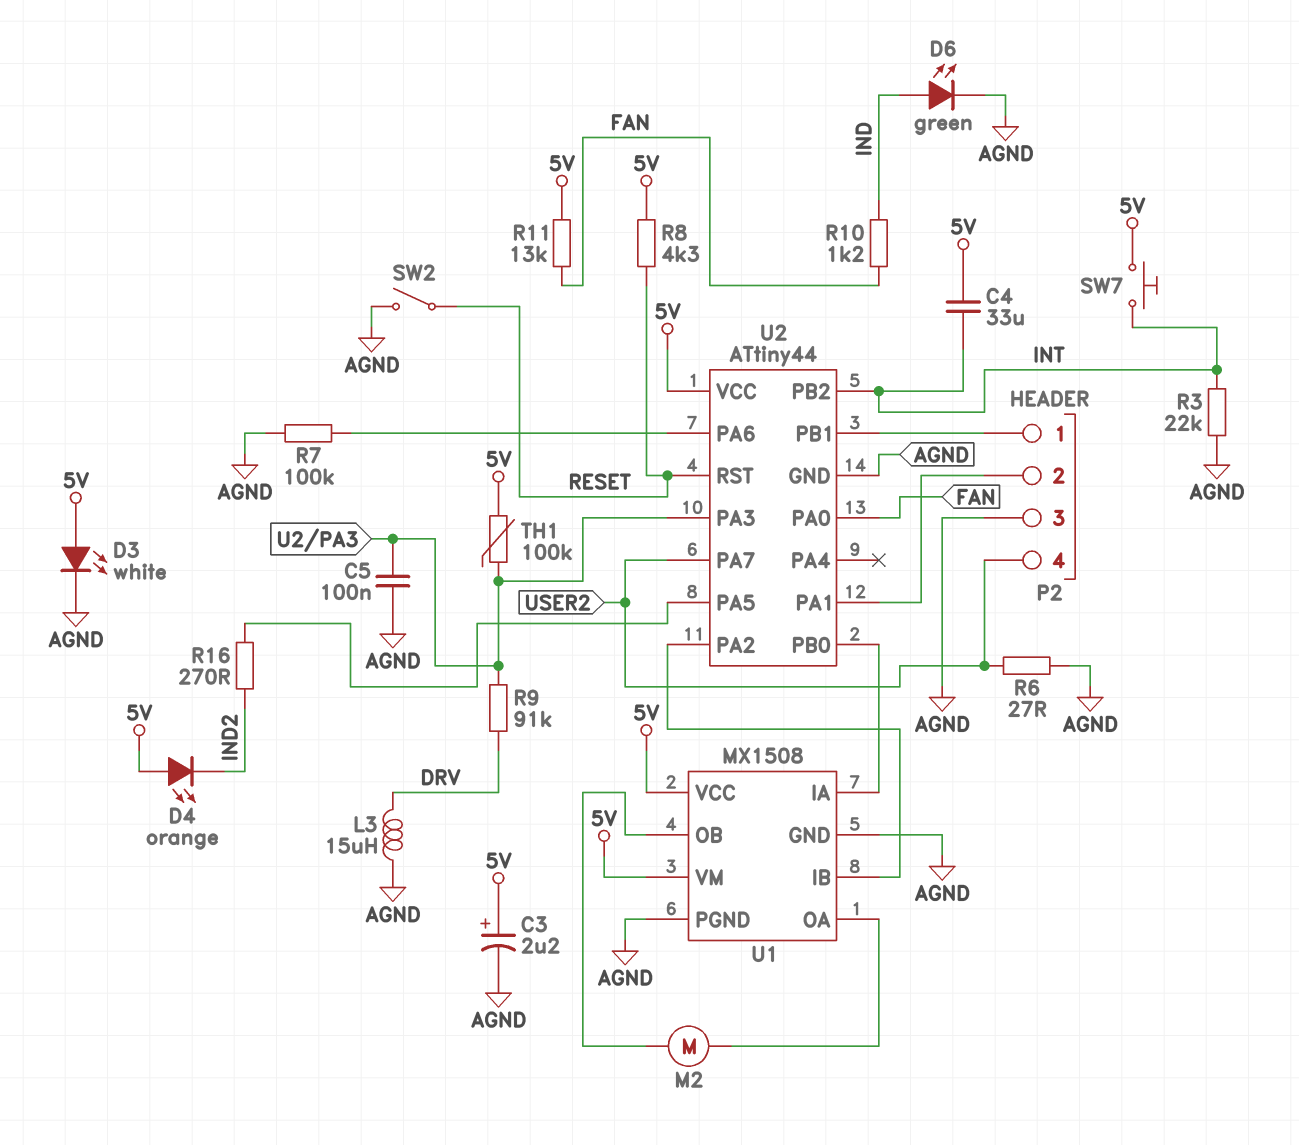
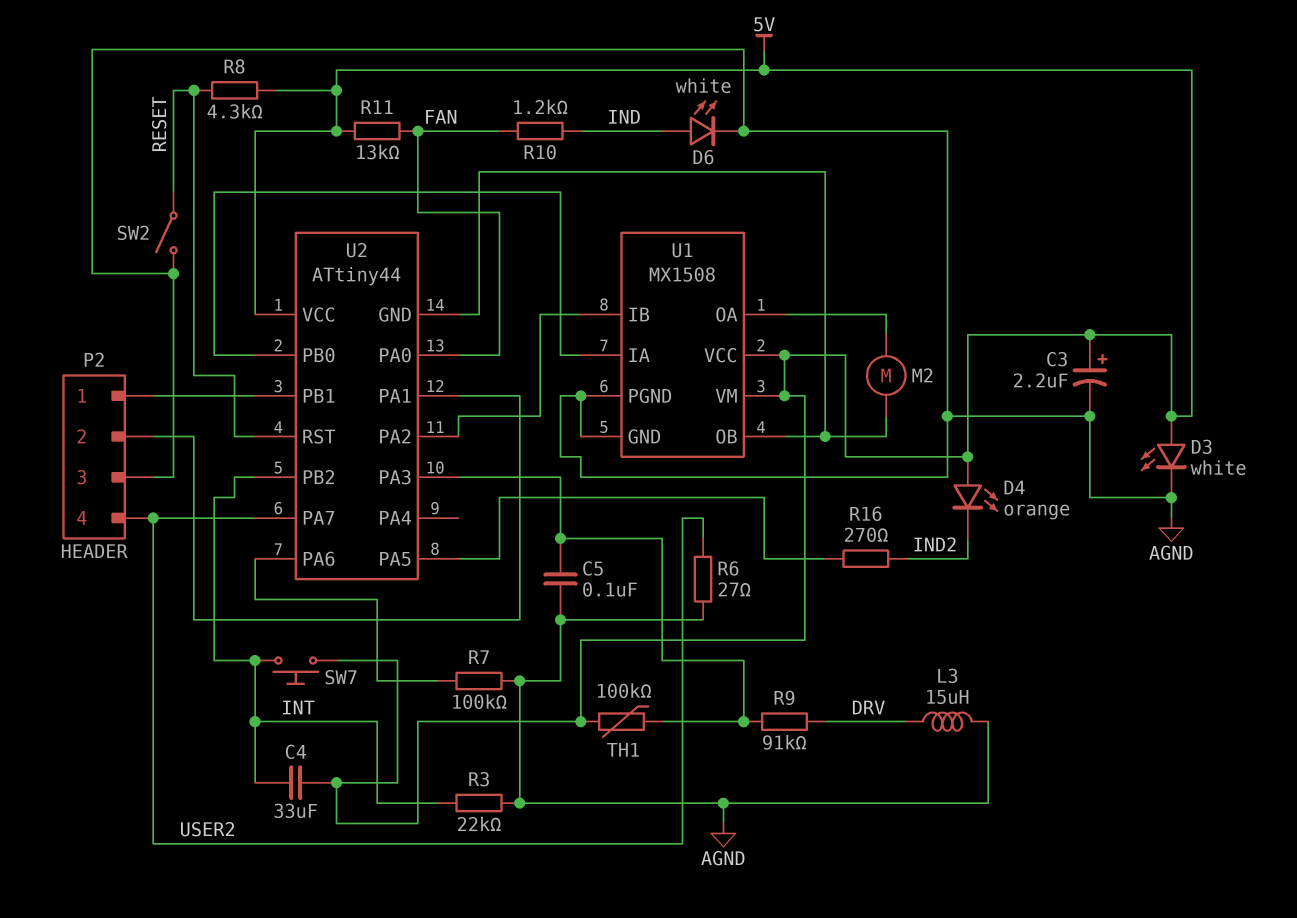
D6: LED green (A IND, K AGND) -> LED white (A IND, K AGND)
U2 pin GND: AGND -> U1/OB

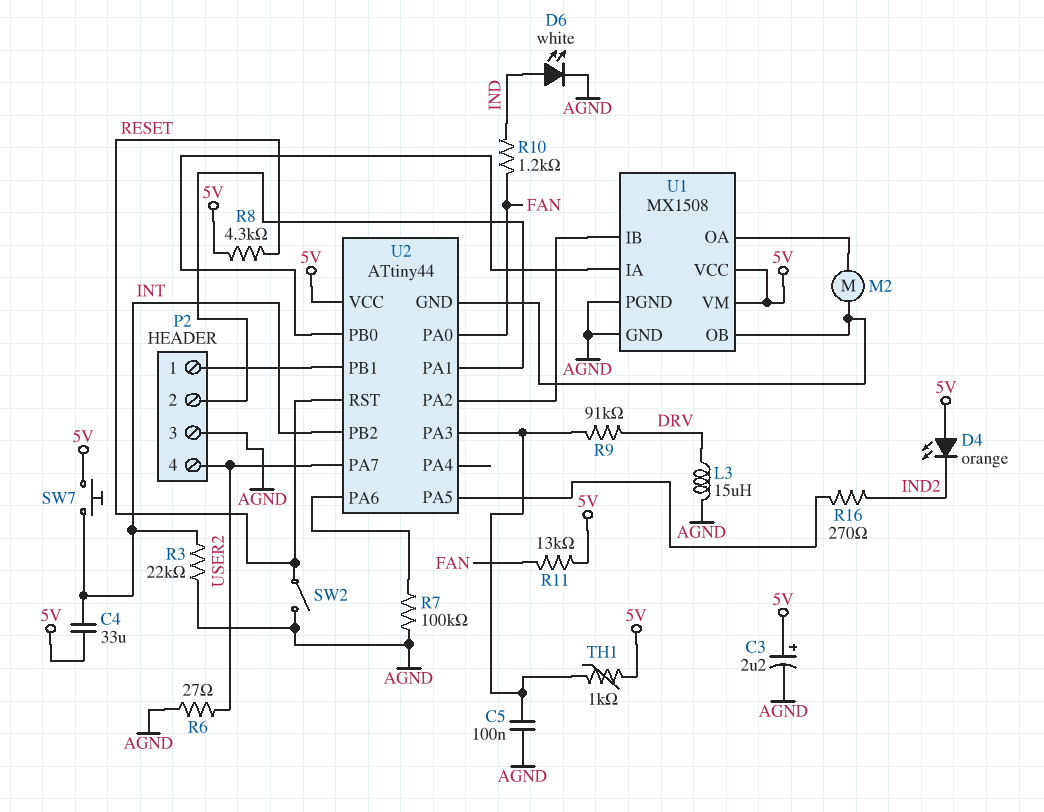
D3: LED white (A 5V, K AGND) -> none
TH1: 100k (5V, U2/PA3) -> 1k (5V, U2/PA3)

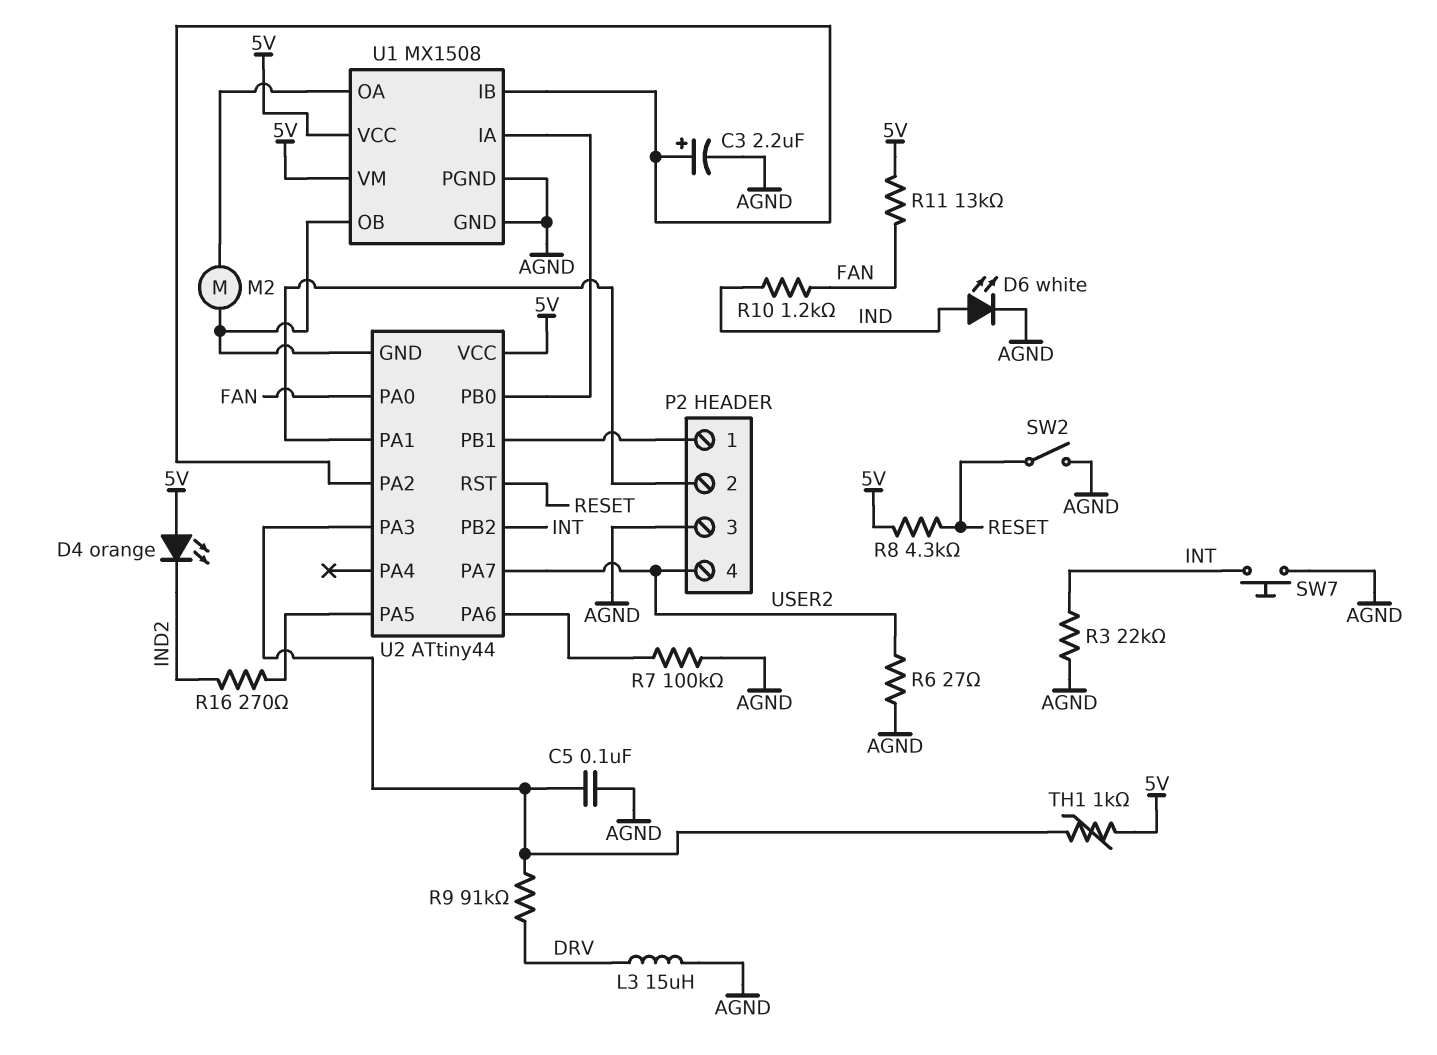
C3: 2.2uF (plus 5V, minus AGND) -> 2.2uF (plus U1/IB, minus AGND)
C4: 33uF (5V, INT) -> none
SW7: button (5V, INT) -> button (AGND, INT)

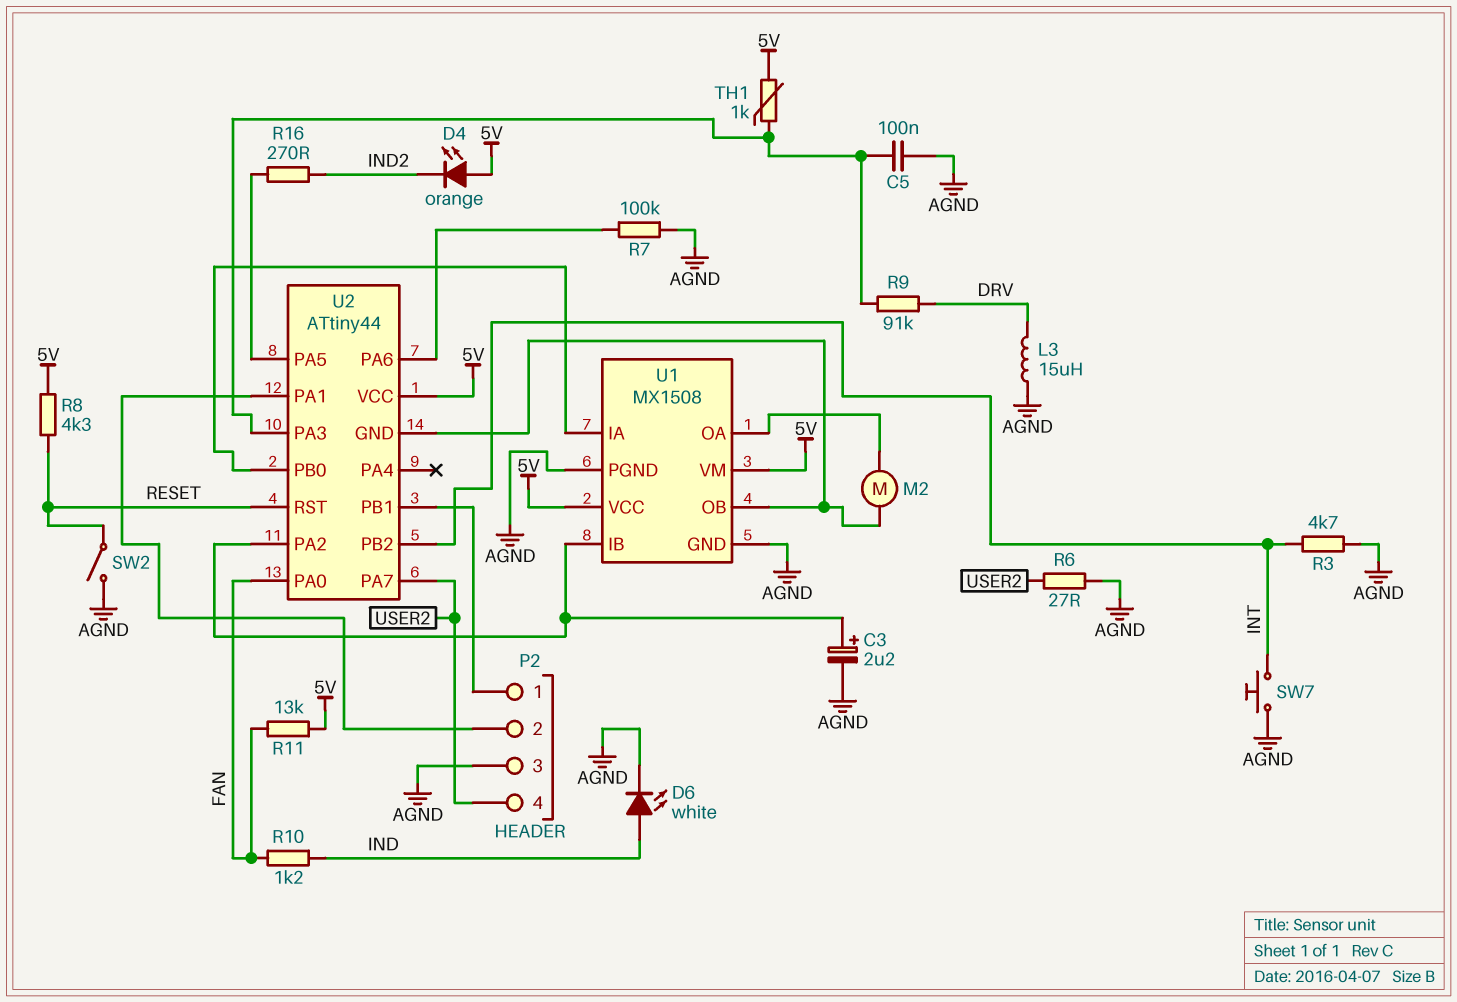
R3: 22k (AGND, INT) -> 4.7k (AGND, INT)

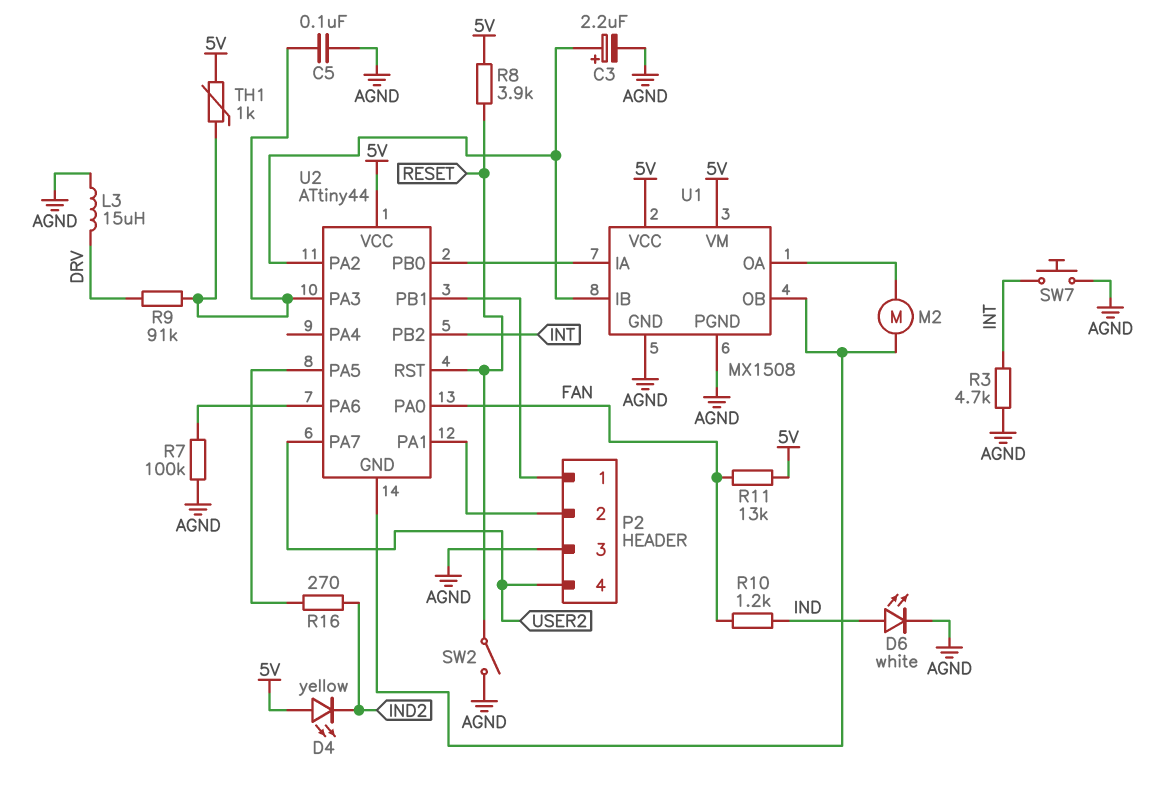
D4: LED orange (A 5V, K IND2) -> LED yellow (A 5V, K IND2)
R6: 27 (AGND, USER2) -> none
R8: 4.3k (5V, RESET) -> 3.9k (5V, RESET)

